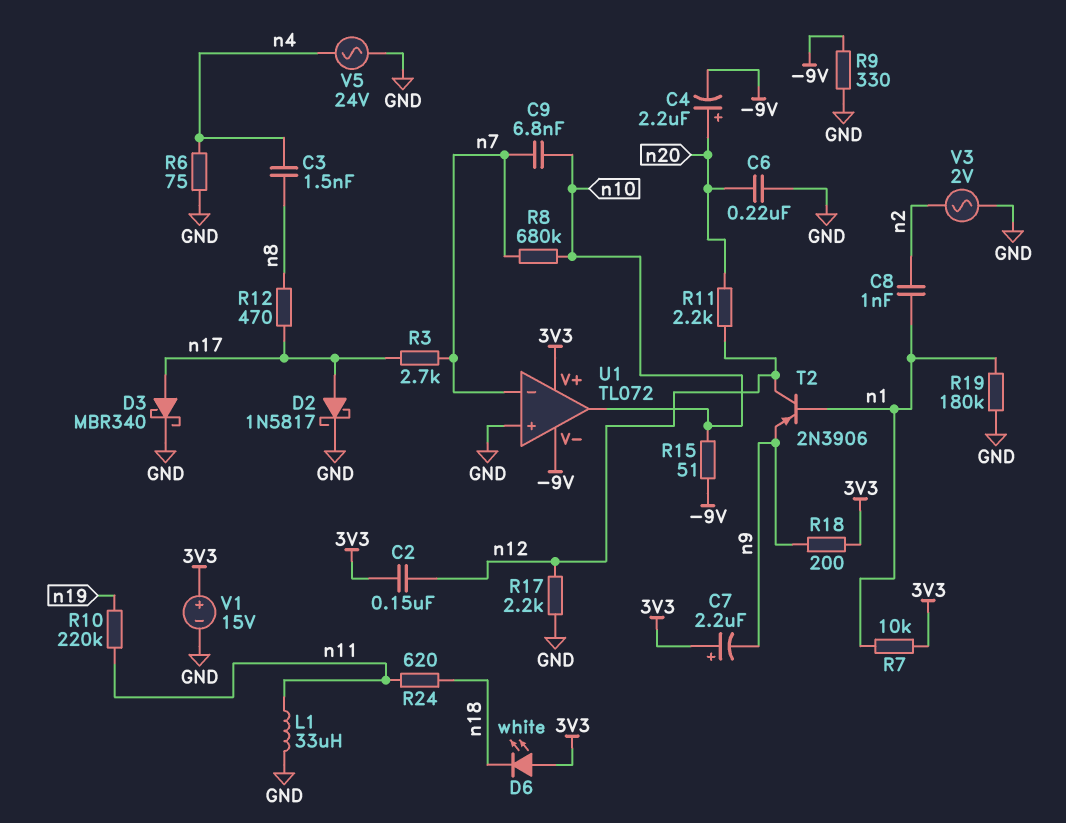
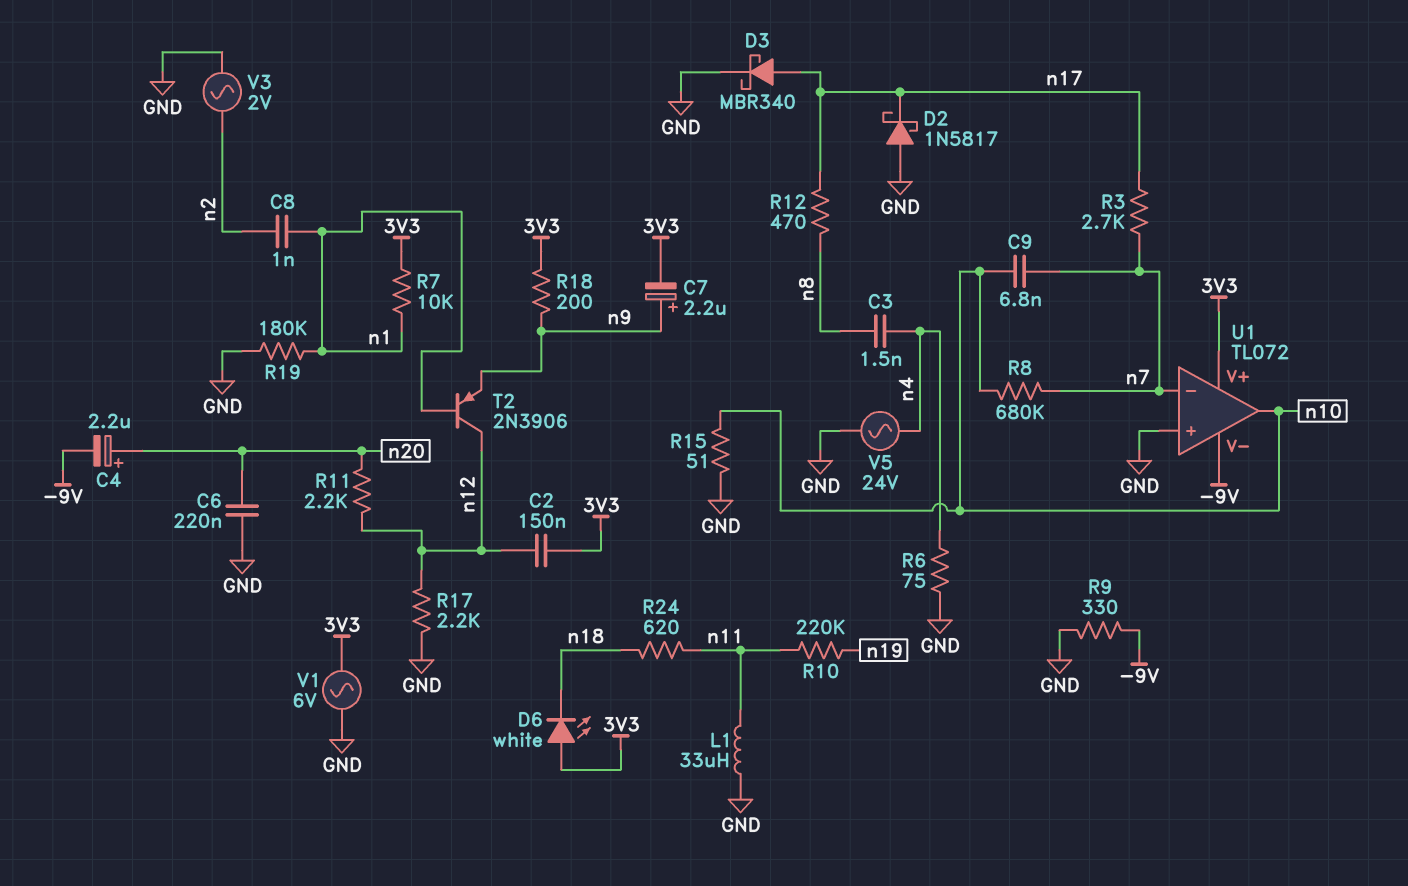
C7: 2.2uF (plus 3V3, minus n9) -> 2.2uF (plus n9, minus 3V3)
D2: schottky 1N5817 (A n17, K GND) -> schottky 1N5817 (A GND, K n17)
R15: 51 (-9V, n10) -> 51 (GND, n10)
V1: 15V (plus 3V3, minus GND) -> AC 6V (3V3, GND)

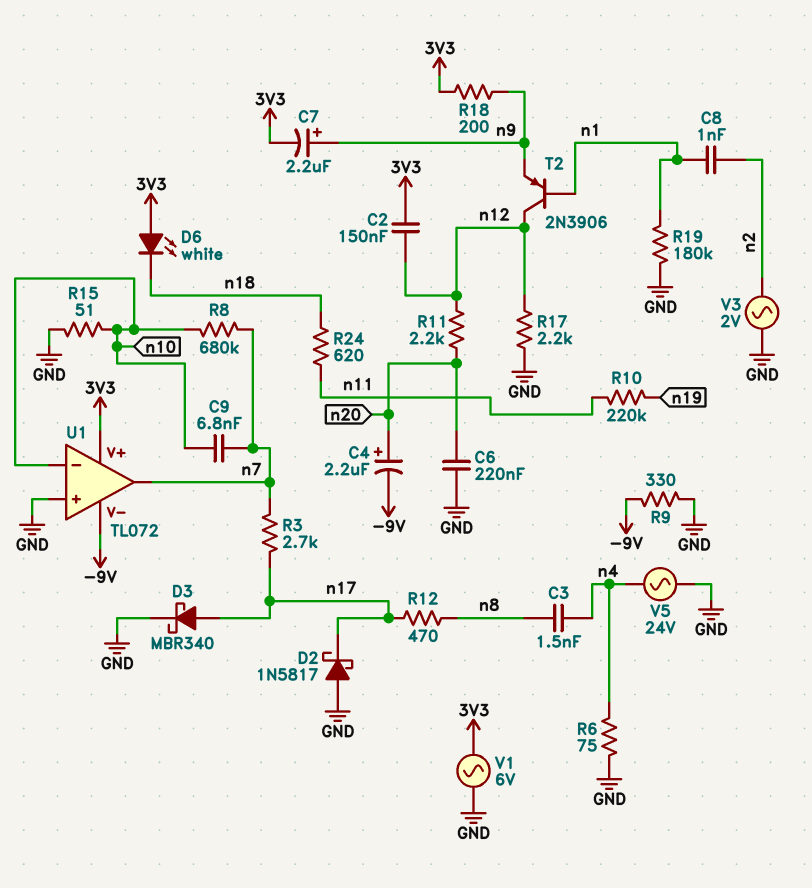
L1: 33uH (GND, n11) -> none
R7: 10k (3V3, n1) -> none
U1 pin in-: n7 -> n10
U1 pin out: n10 -> n7

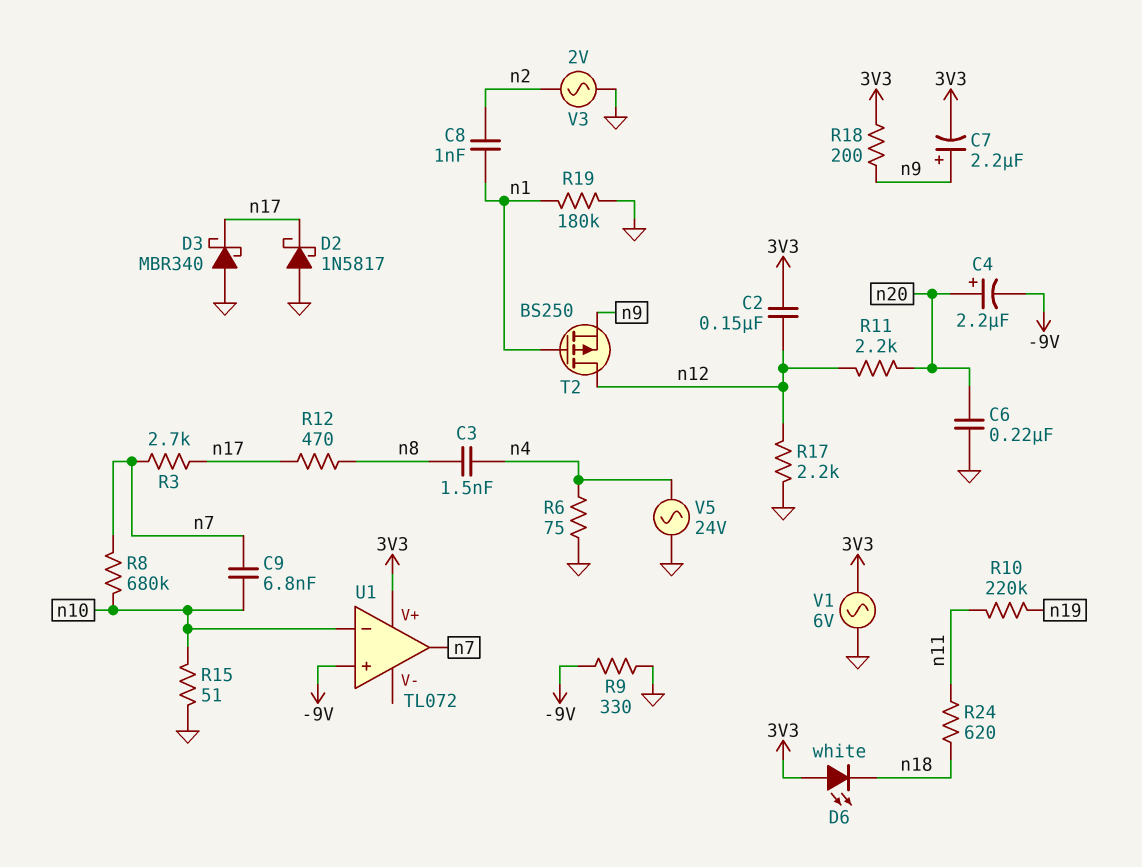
D3: schottky MBR340 (A n17, K GND) -> schottky MBR340 (A GND, K n17)
T2: PNP 2N3906 (B n1, C n12, E n9) -> PMOS BS250 (G n1, D n12, S n9)
U1 pin V-: -9V -> none
U1 pin in+: GND -> -9V

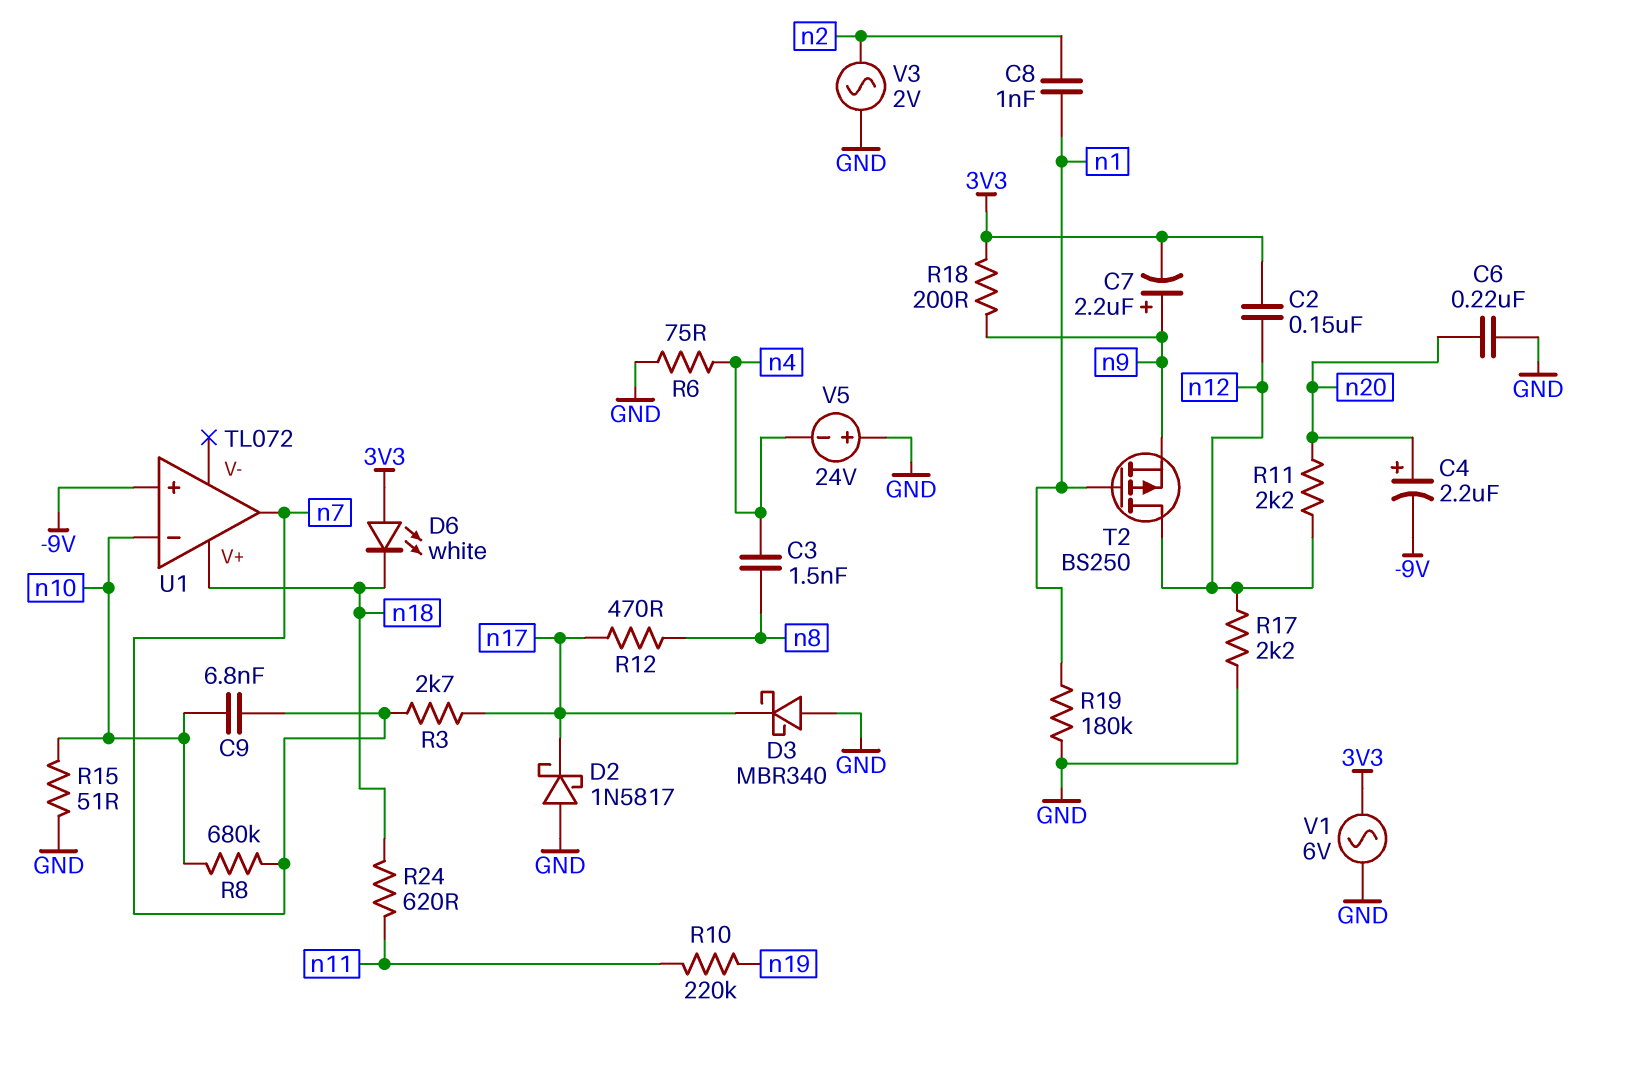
R9: 330 (-9V, GND) -> none
U1 pin V+: 3V3 -> n18
V5: AC 24V (GND, n4) -> 24V (plus GND, minus n4)

